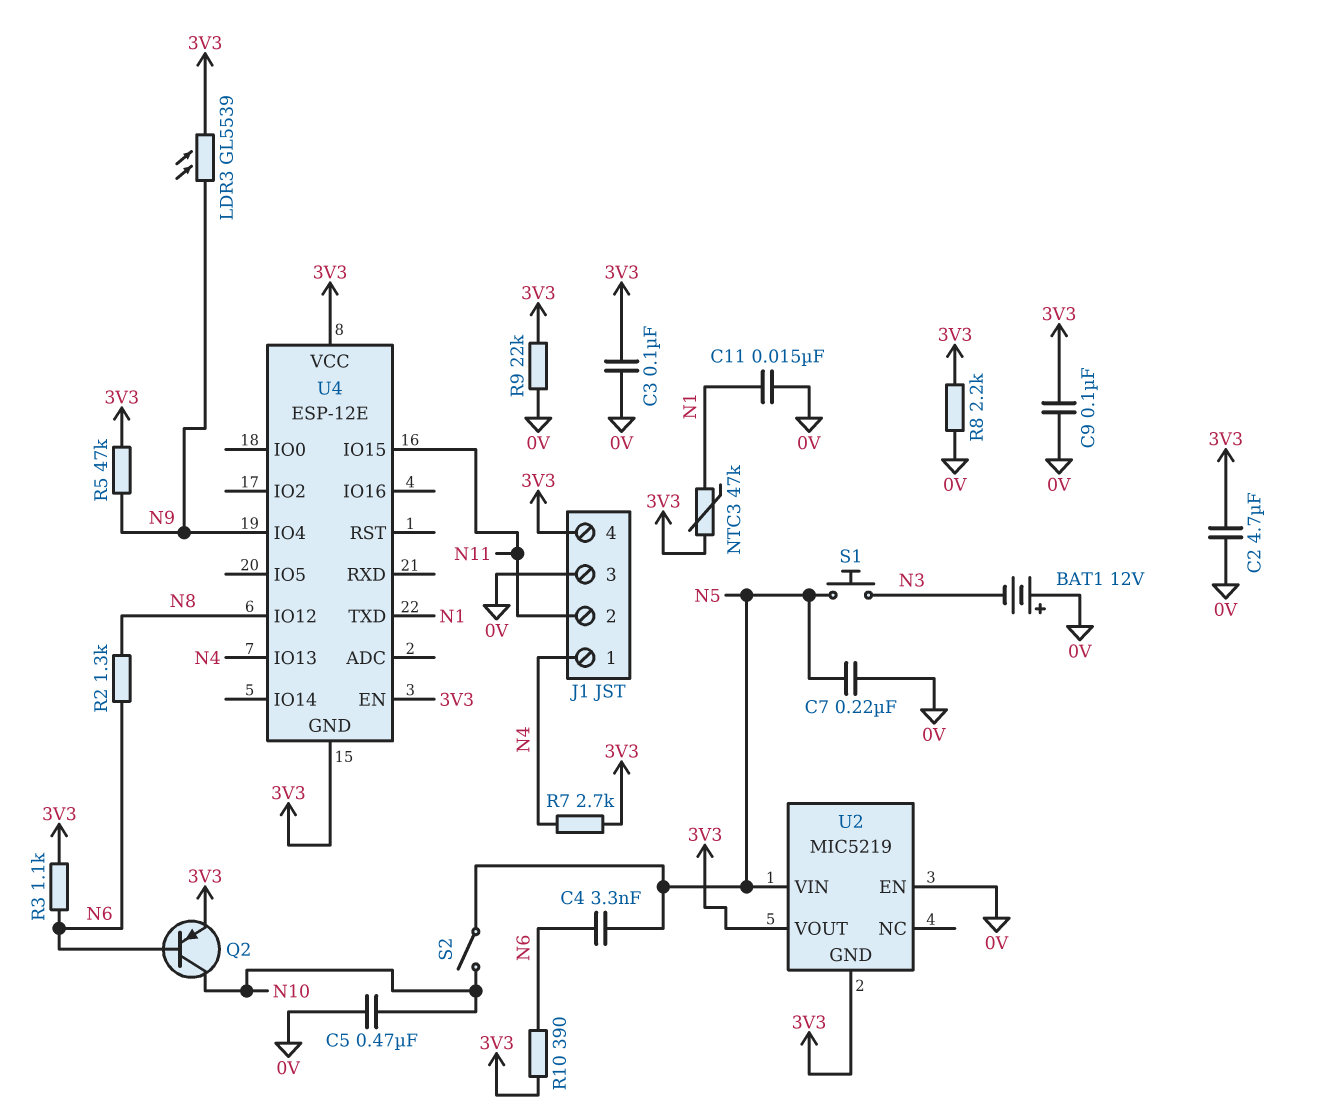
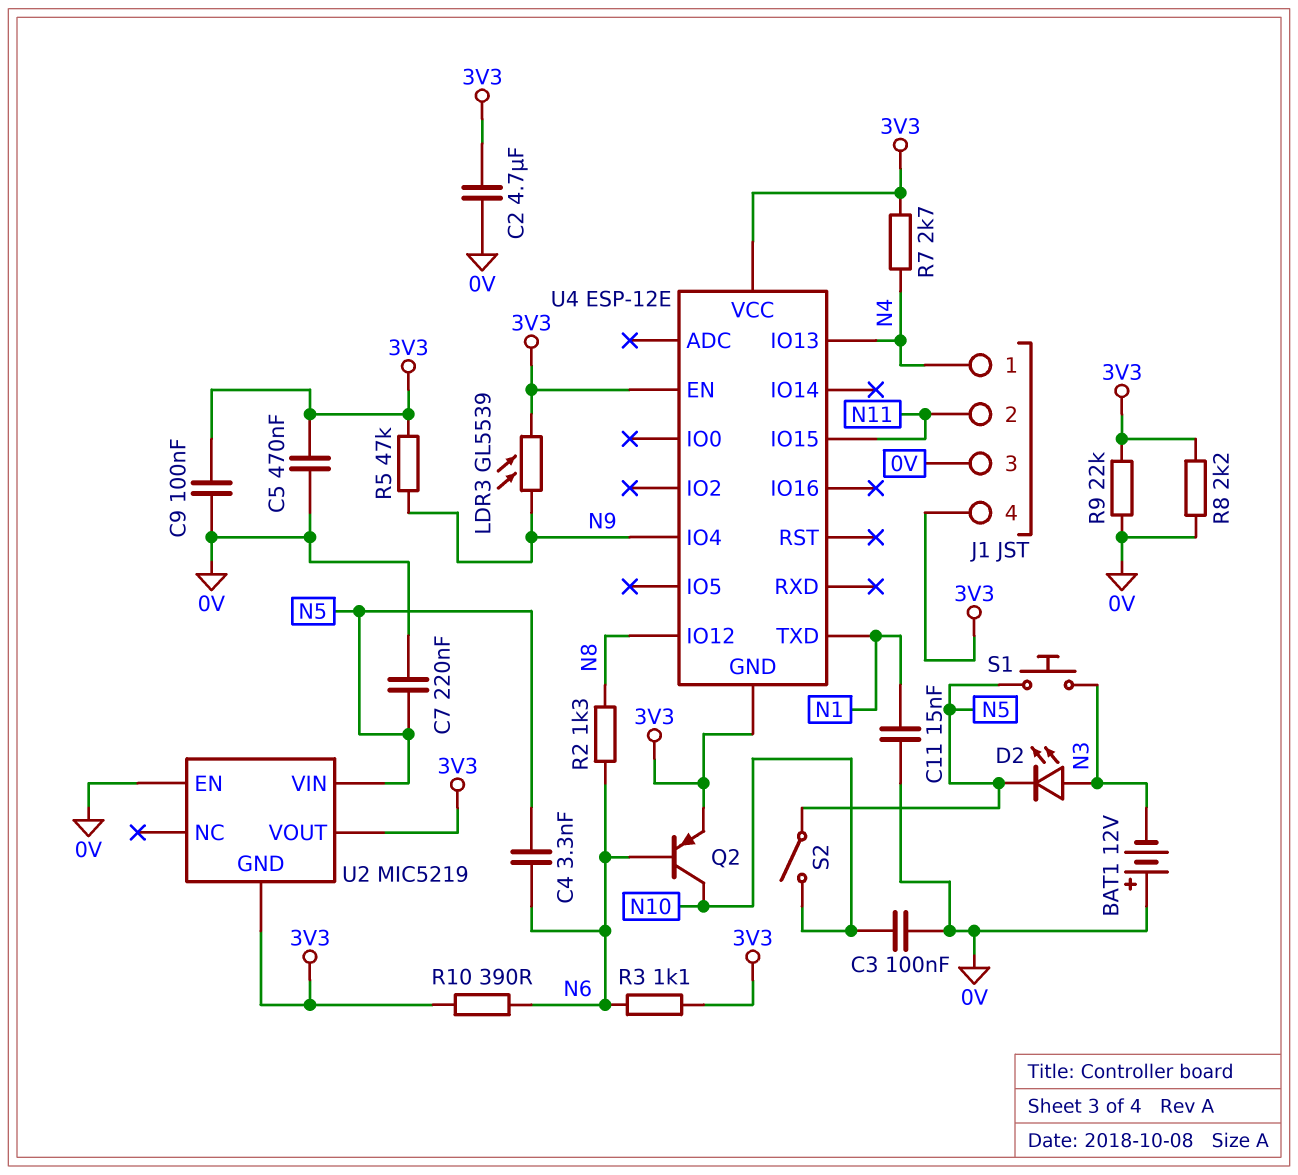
C3: 100nF (0V, 3V3) -> 100nF (0V, N10)
C5: 470nF (0V, N10) -> 470nF (0V, 3V3)
D2: none -> LED (A N3, K N5)
NTC3: 47k (3V3, N1) -> none

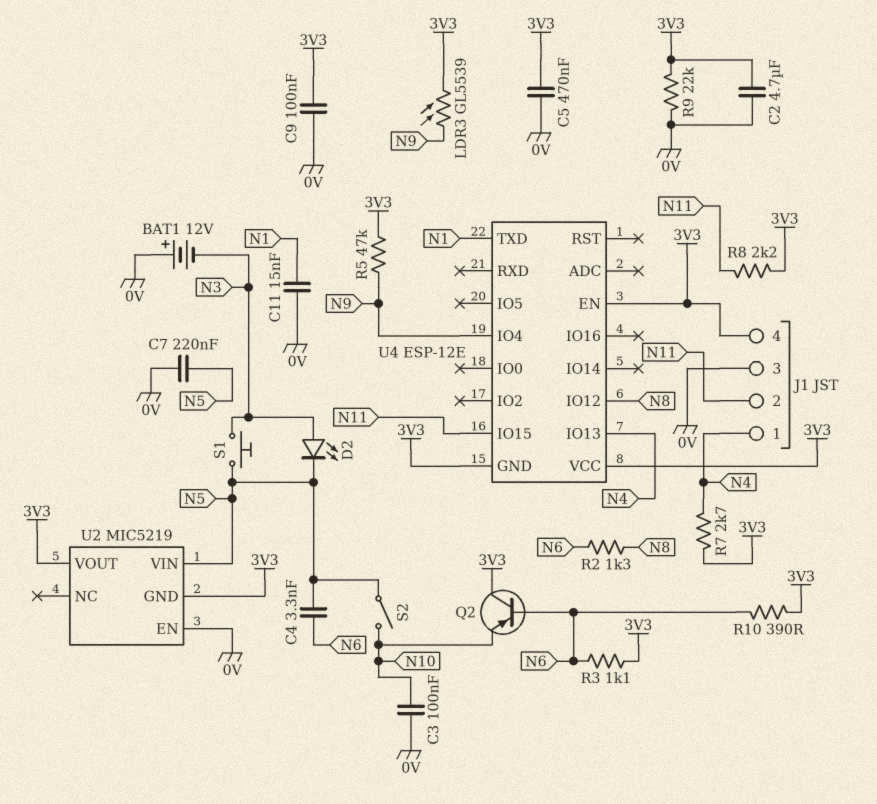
Q2: PNP (B N6, C N10, E 3V3) -> PNP (B N6, C 3V3, E N10)
R8: 2.2k (0V, 3V3) -> 2.2k (3V3, N11)

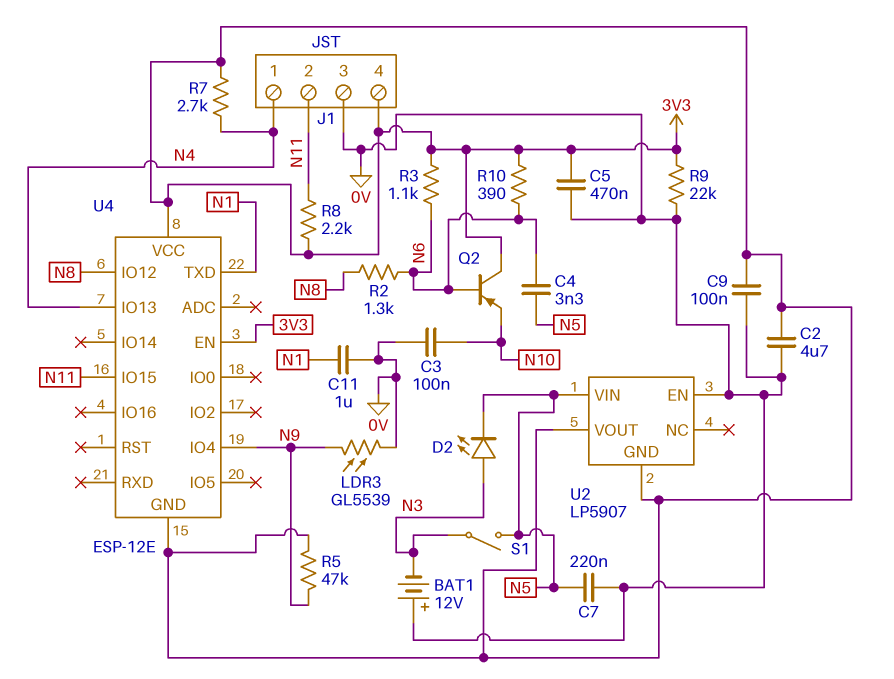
C11: 15nF (0V, N1) -> 1uF (0V, N1)
LDR3: GL5539 (3V3, N9) -> GL5539 (0V, N9)
S1: button (N3, N5) -> switch (N3, N5)
S2: switch (N5, N10) -> none
U2: MIC5219 -> LP5907

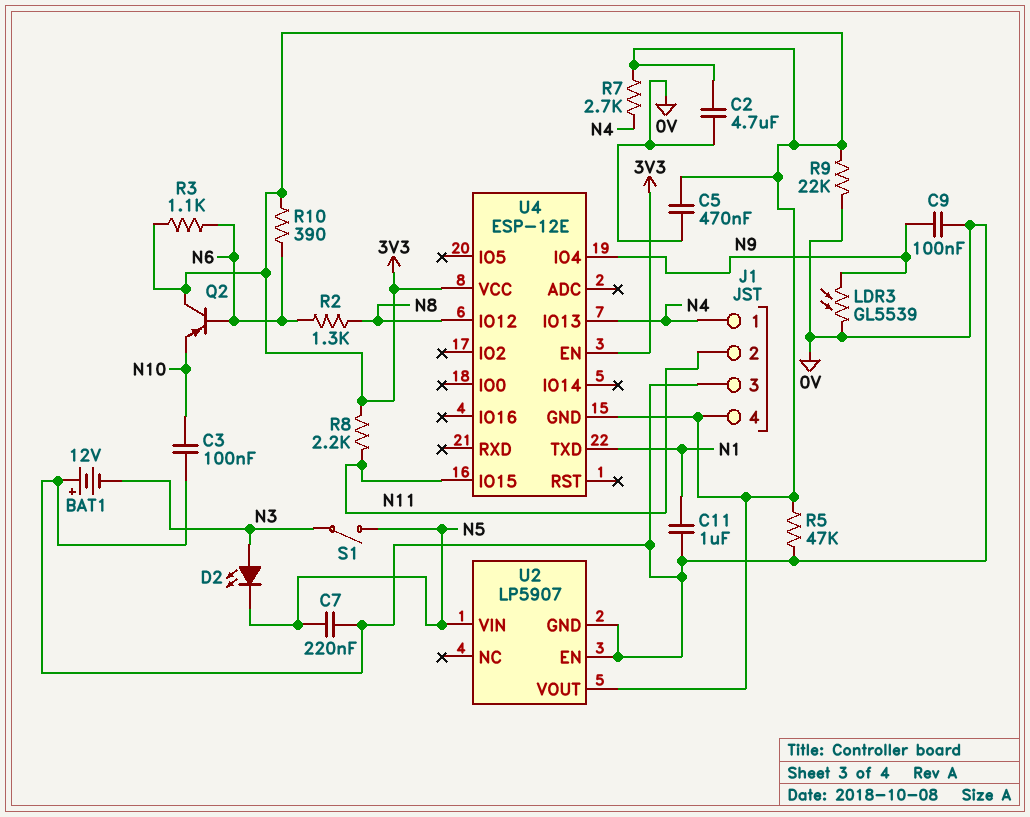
C4: 3.3nF (N5, N6) -> none
C9: 100nF (0V, 3V3) -> 100nF (0V, N9)
R5: 47k (3V3, N9) -> 47k (0V, 3V3)
U2 pin GND: 3V3 -> 0V

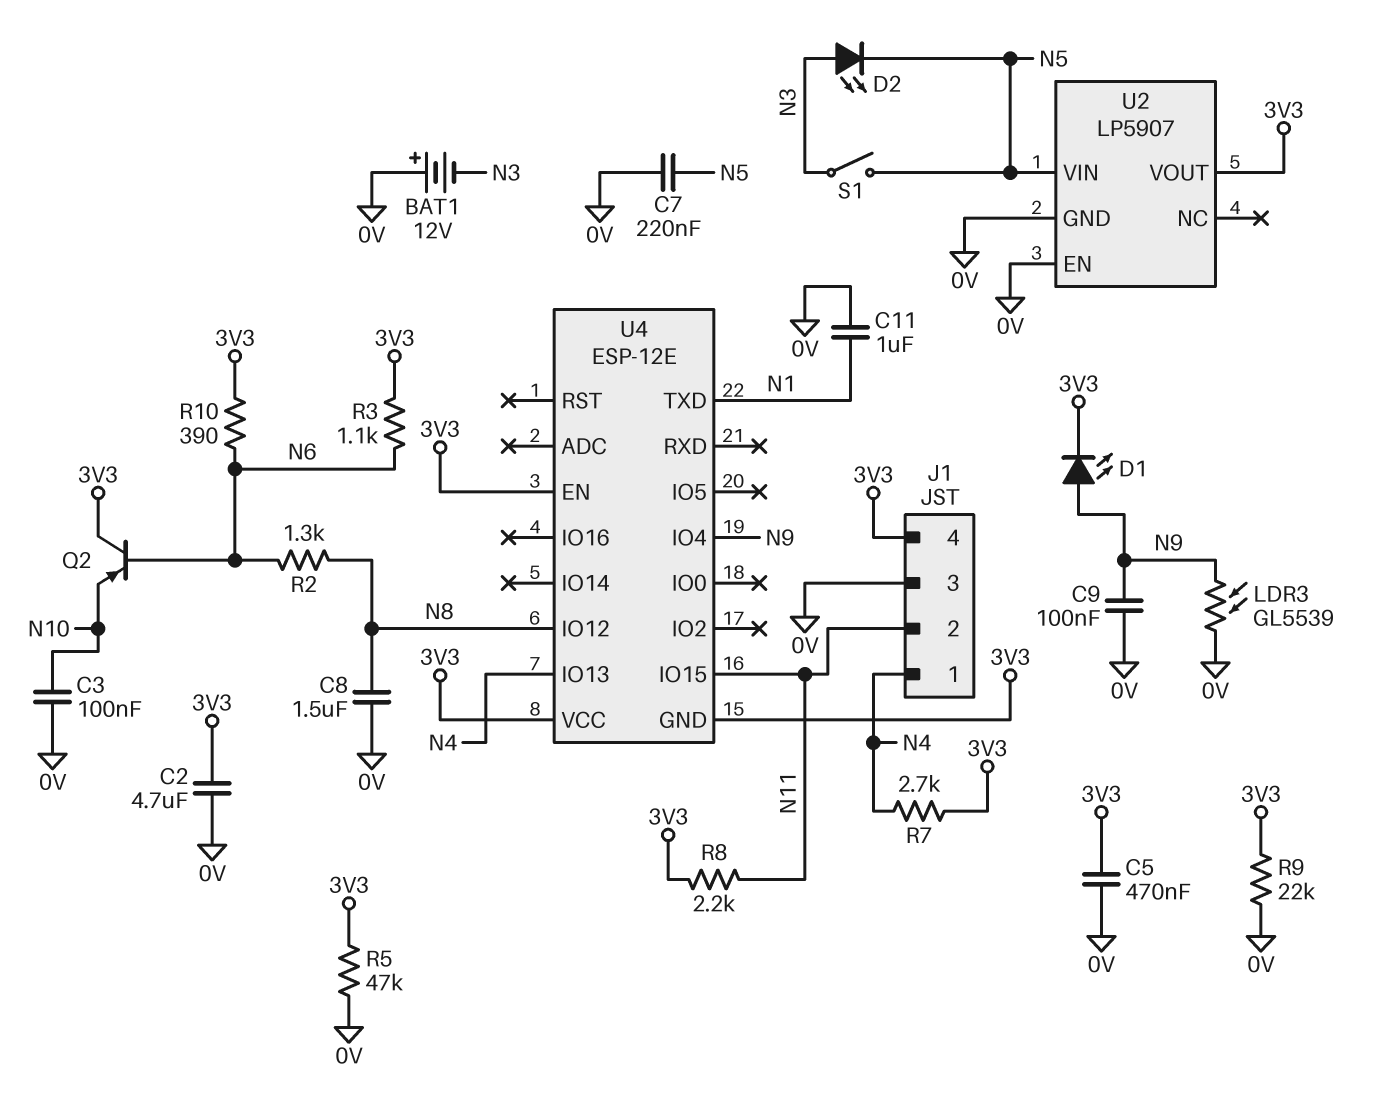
C8: none -> 1.5uF (0V, N8)
D1: none -> LED (A N9, K 3V3)

